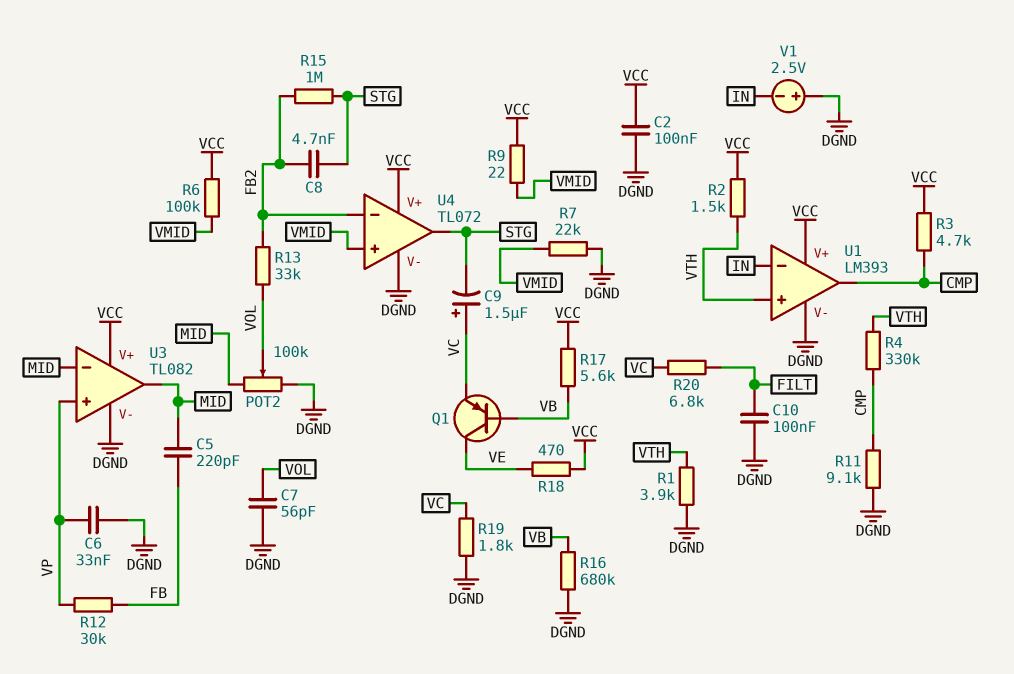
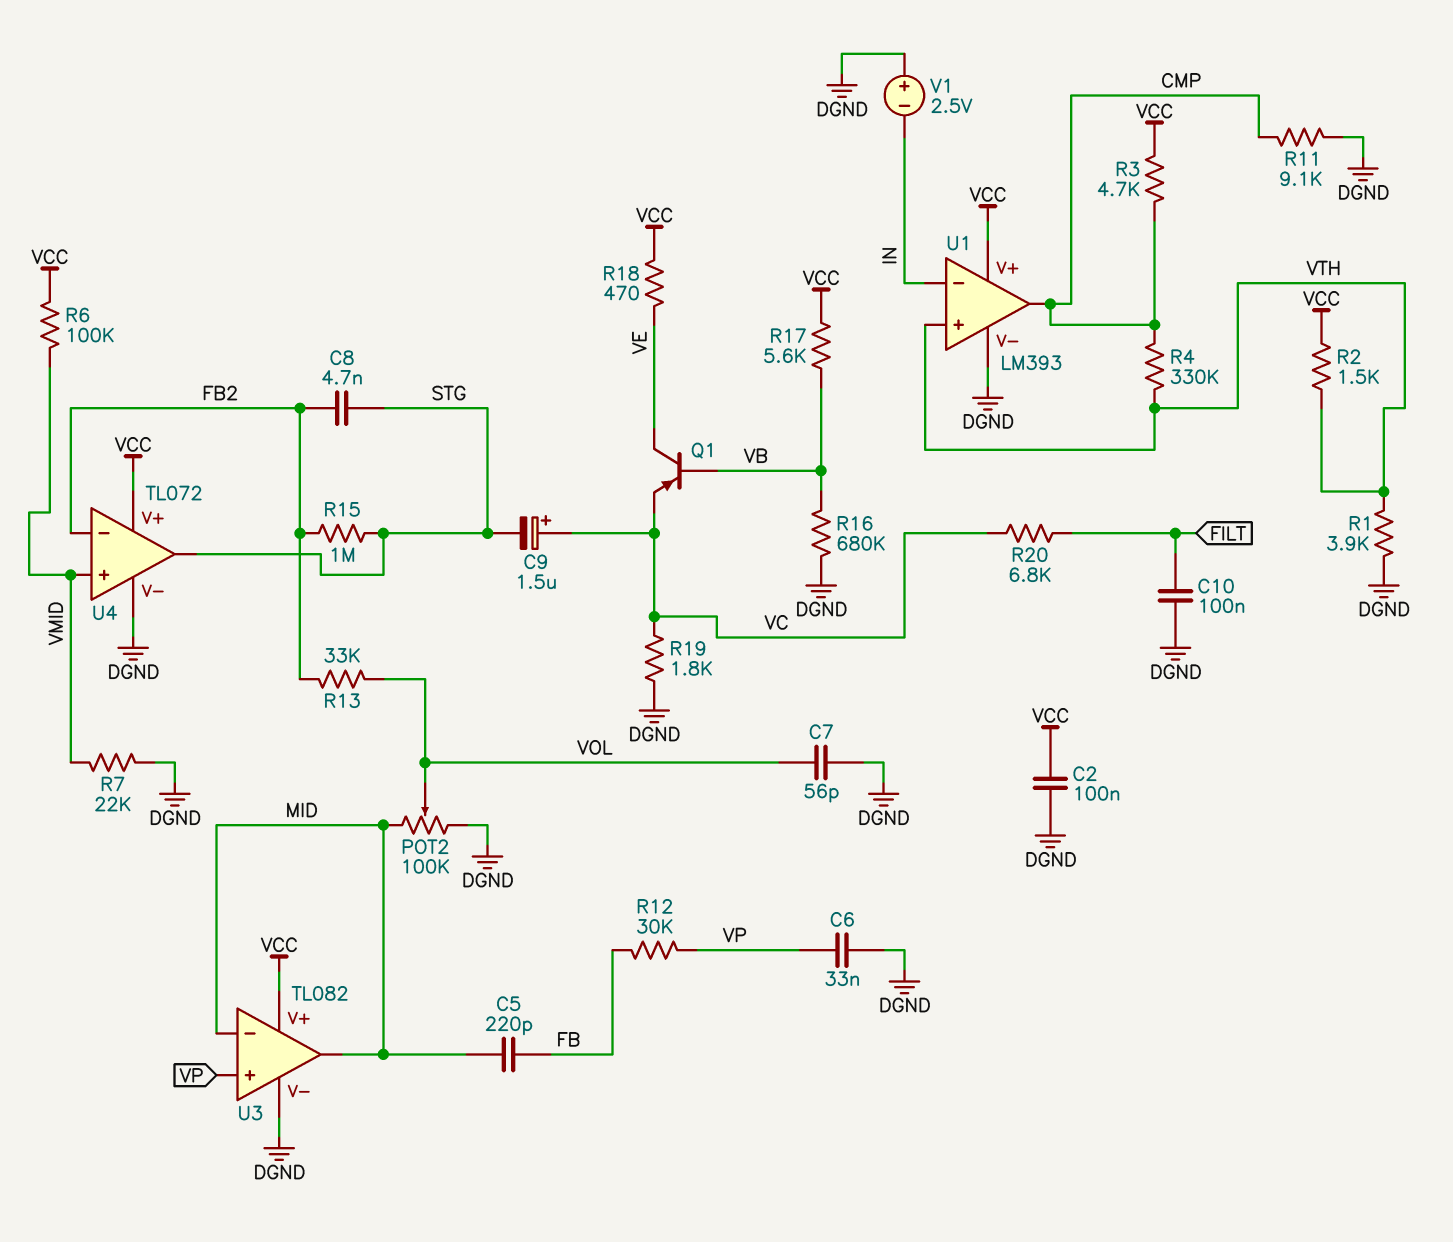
R9: 22 (VCC, VMID) -> none

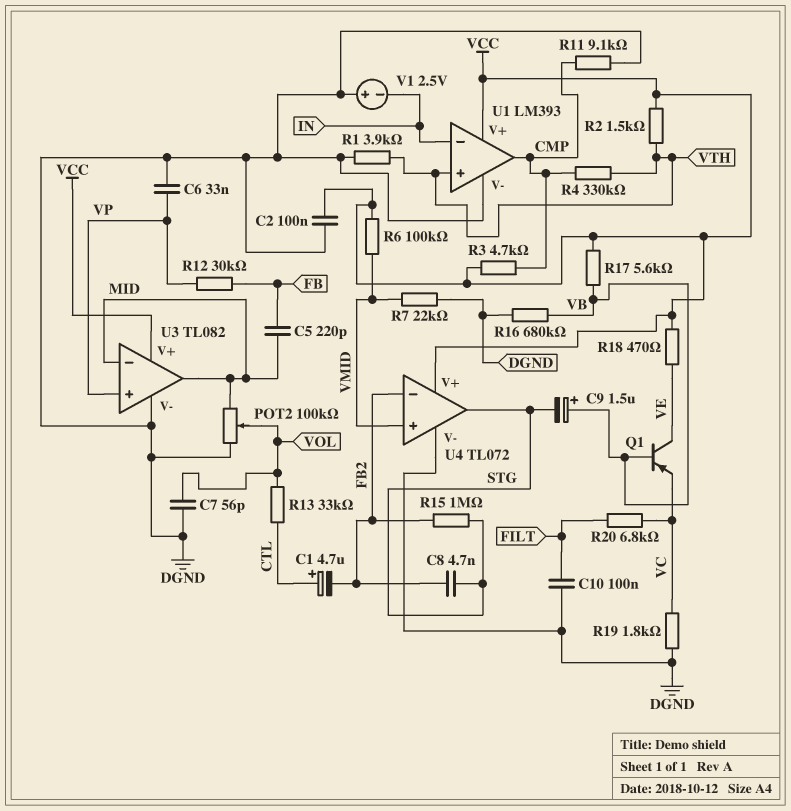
C1: none -> 4.7uF (plus CTL, minus FB2)
C9: 1.5uF (plus VC, minus STG) -> 1.5uF (plus VB, minus STG)
R13: 33k (FB2, VOL) -> 33k (CTL, VOL)

